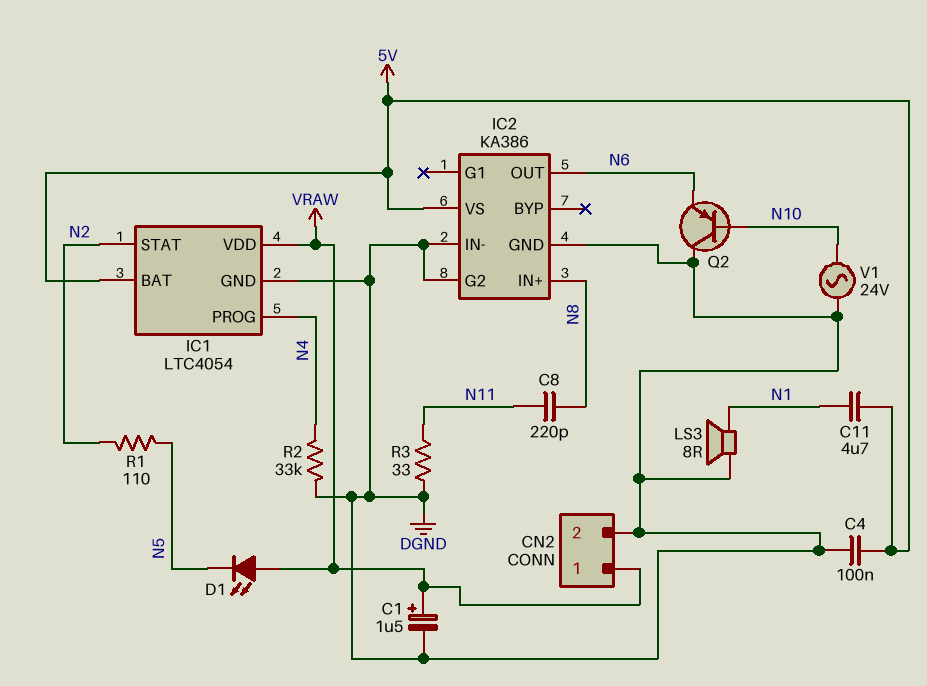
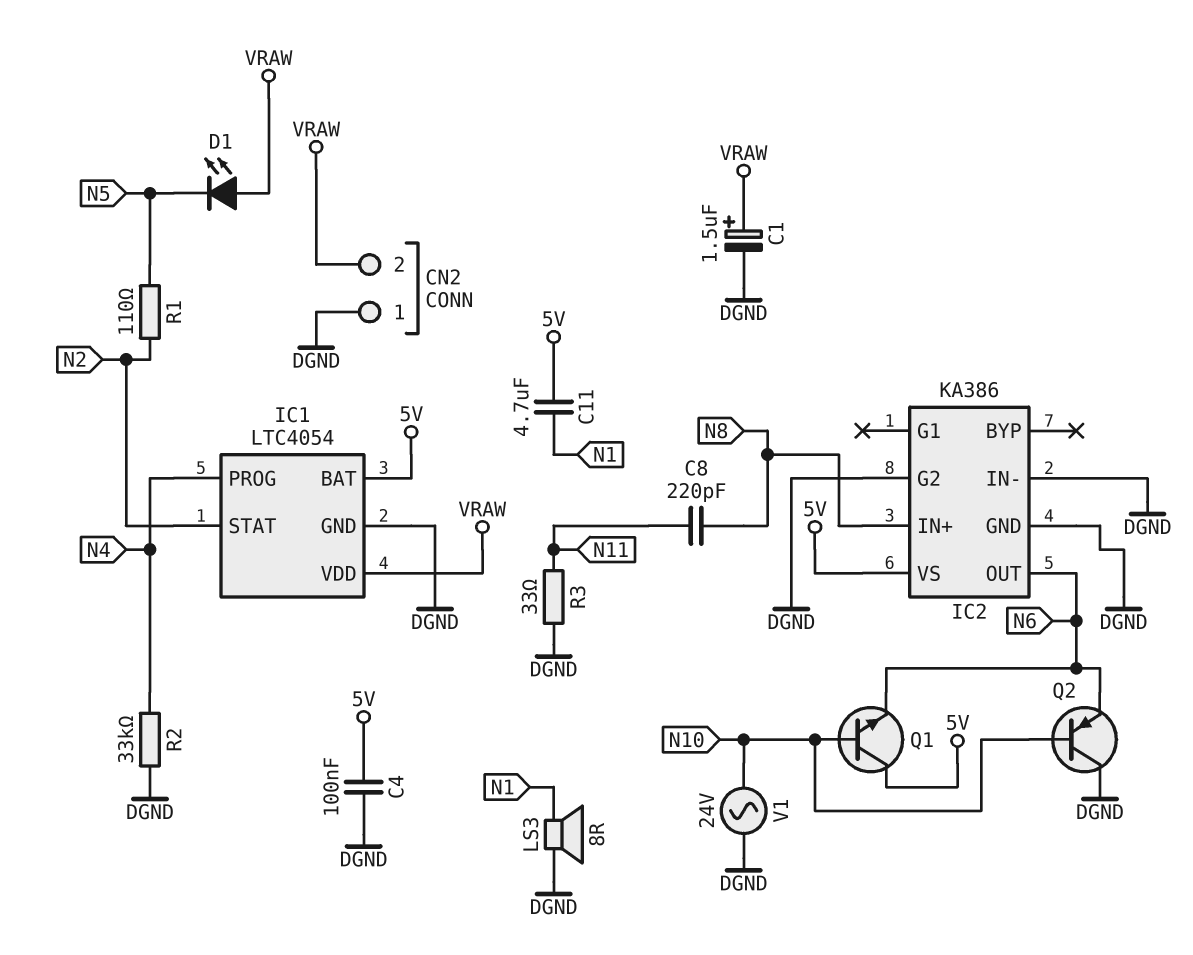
CN2 pin 1: VRAW -> DGND
CN2 pin 2: DGND -> VRAW
Q1: none -> NPN (B N10, C 5V, E N6)

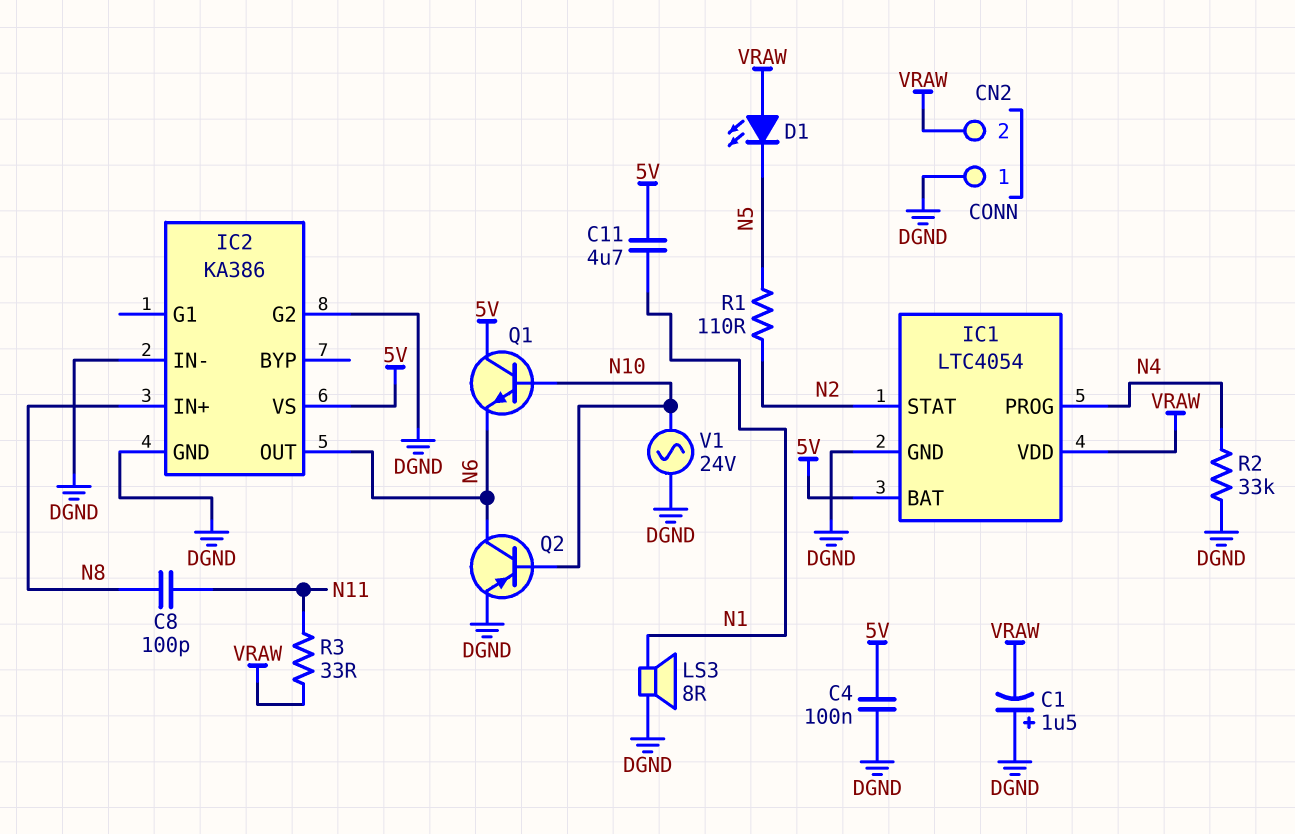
C1: 1.5uF (plus VRAW, minus DGND) -> 1.5uF (plus DGND, minus VRAW)
C8: 220pF (N8, N11) -> 100pF (N8, N11)
Q2: PNP (B N10, C DGND, E N6) -> PNP (B N10, C N6, E DGND)
R3: 33 (DGND, N11) -> 33 (N11, VRAW)

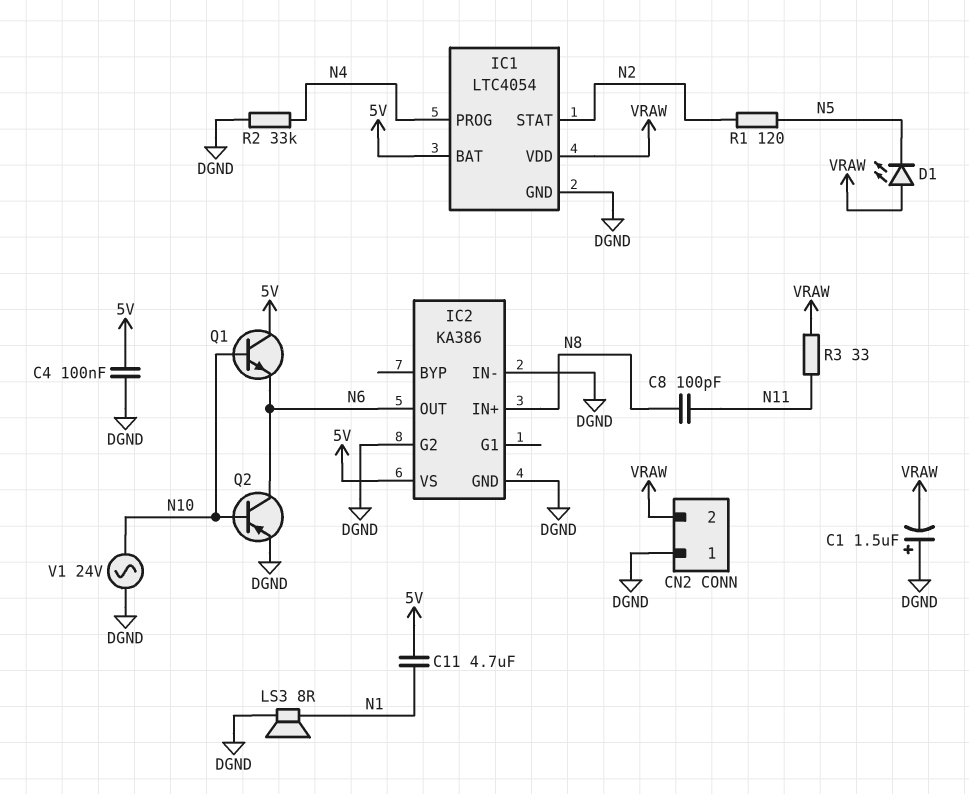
R1: 110 (N2, N5) -> 120 (N2, N5)

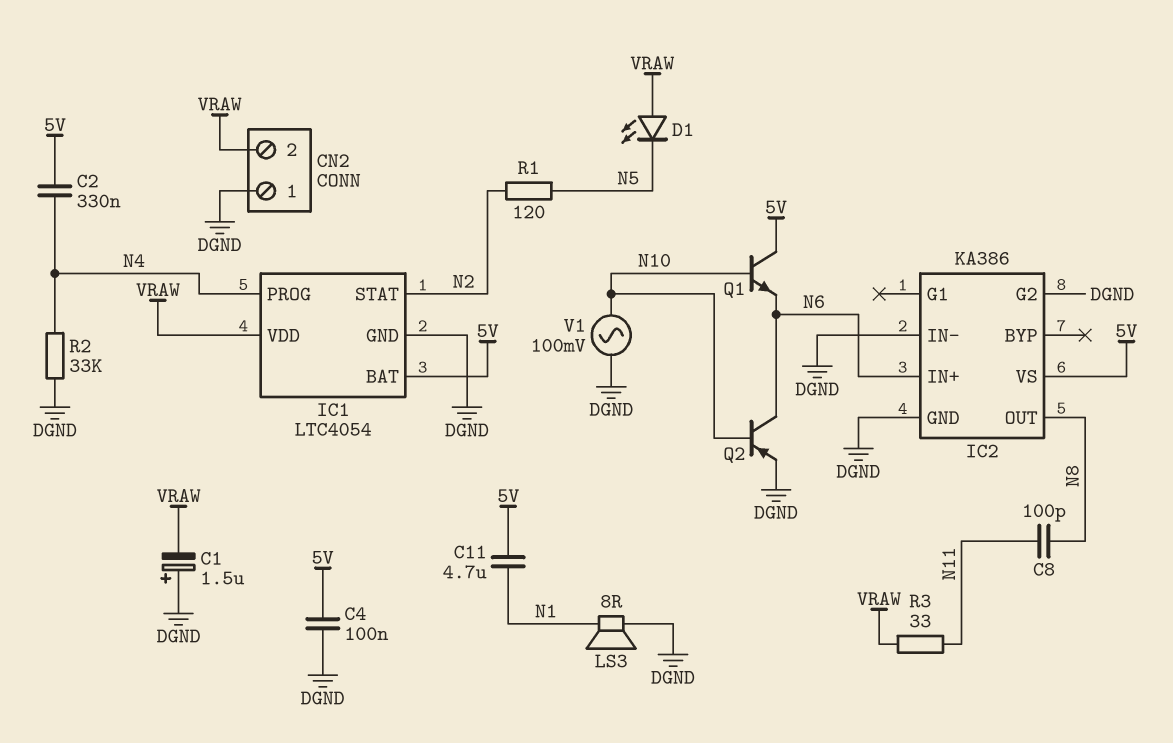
C2: none -> 330nF (5V, N4)
IC2 pin IN+: N8 -> N6
IC2 pin OUT: N6 -> N8
V1: AC 24V (DGND, N10) -> AC 100mV (DGND, N10)

